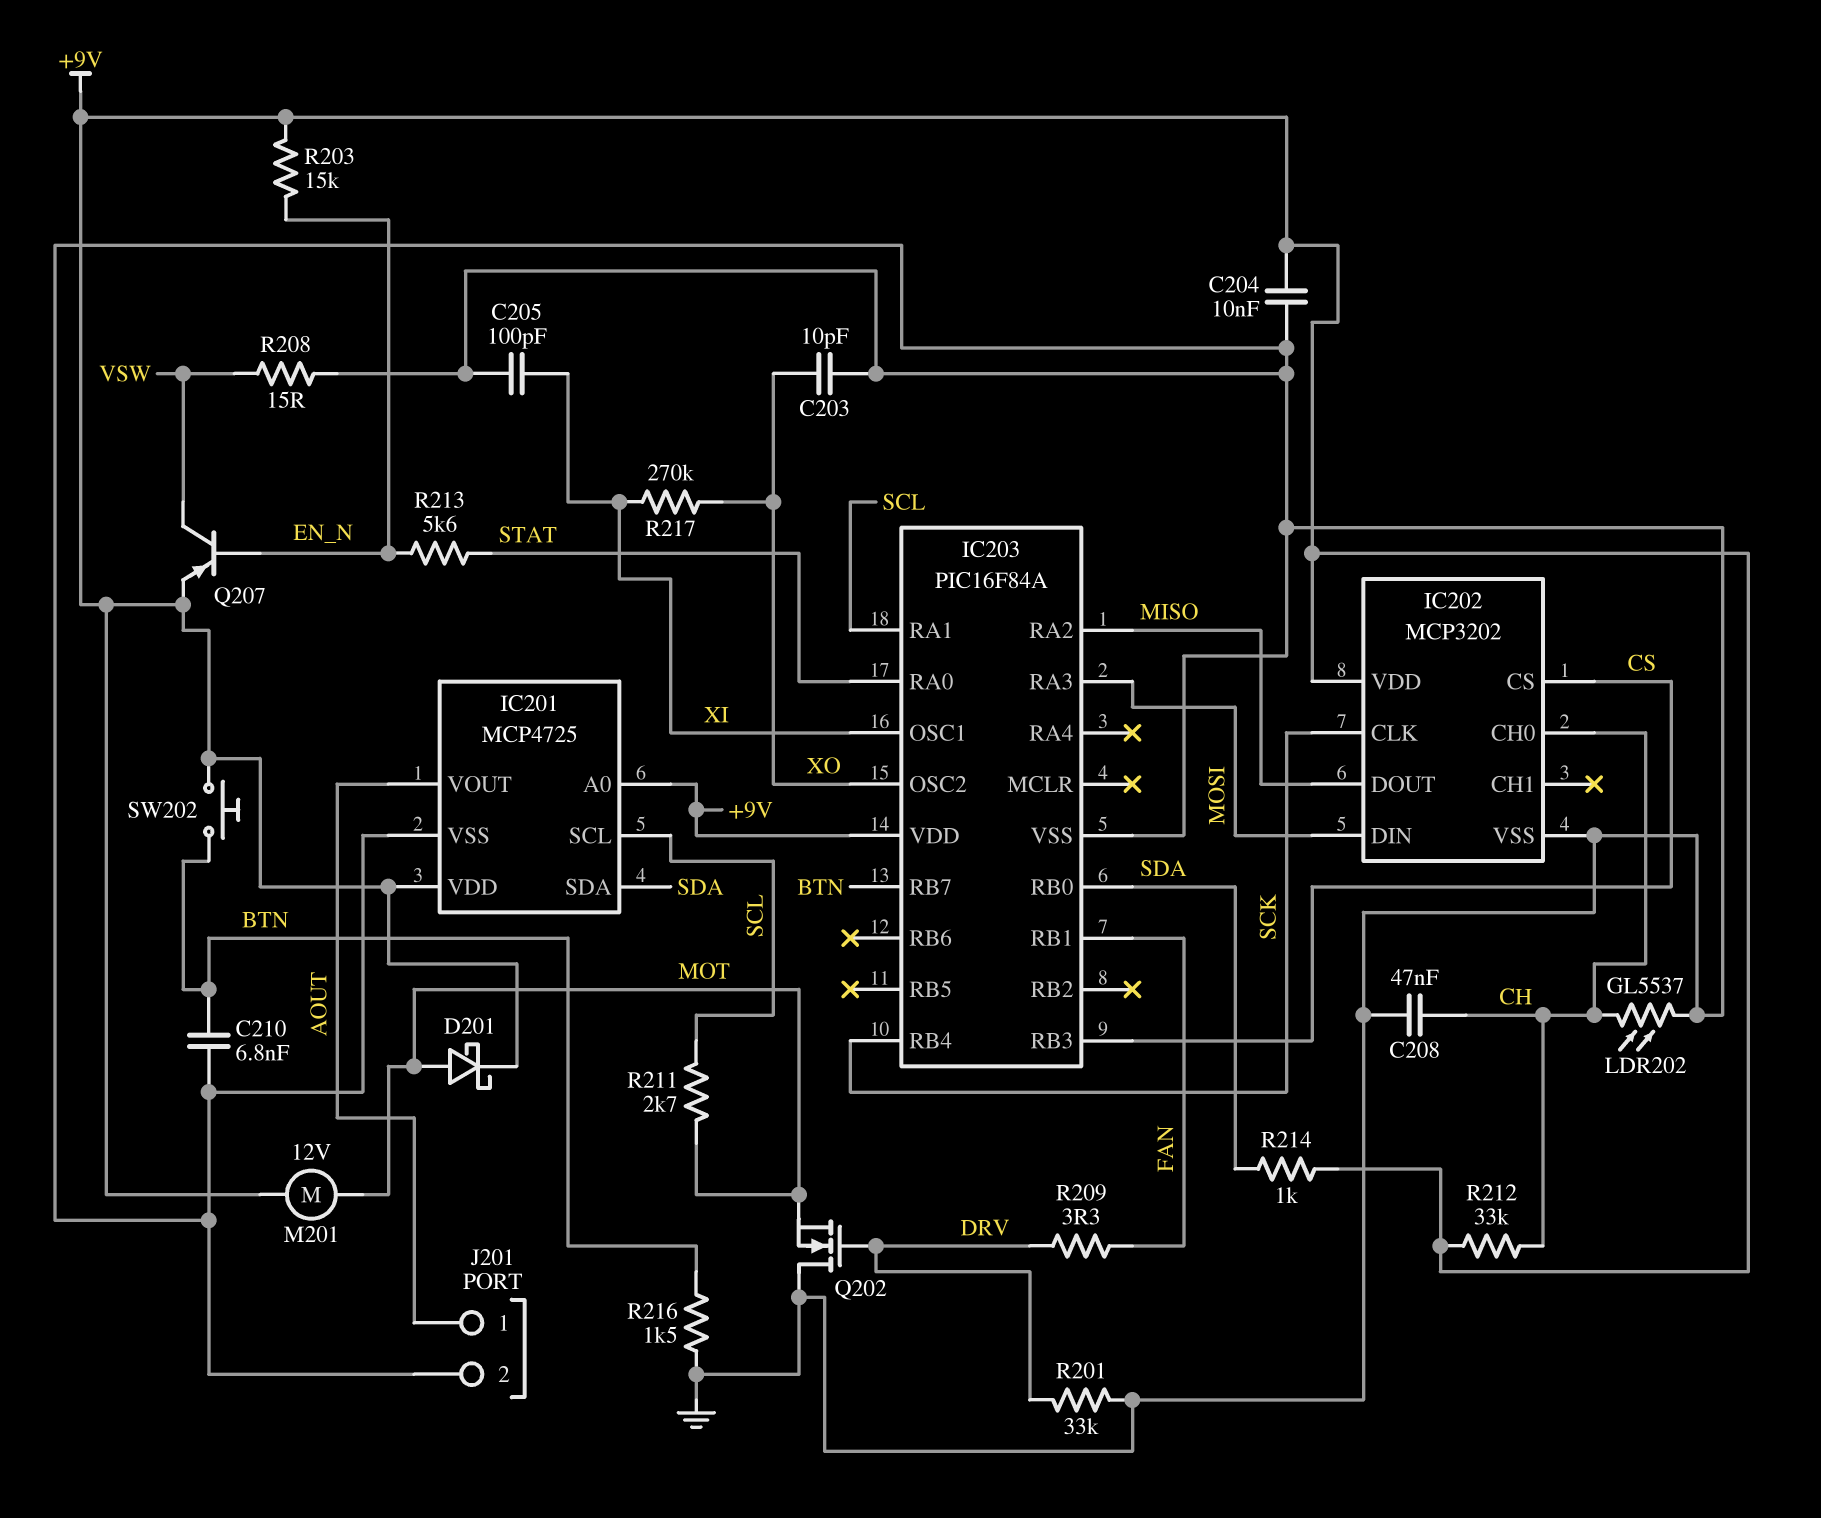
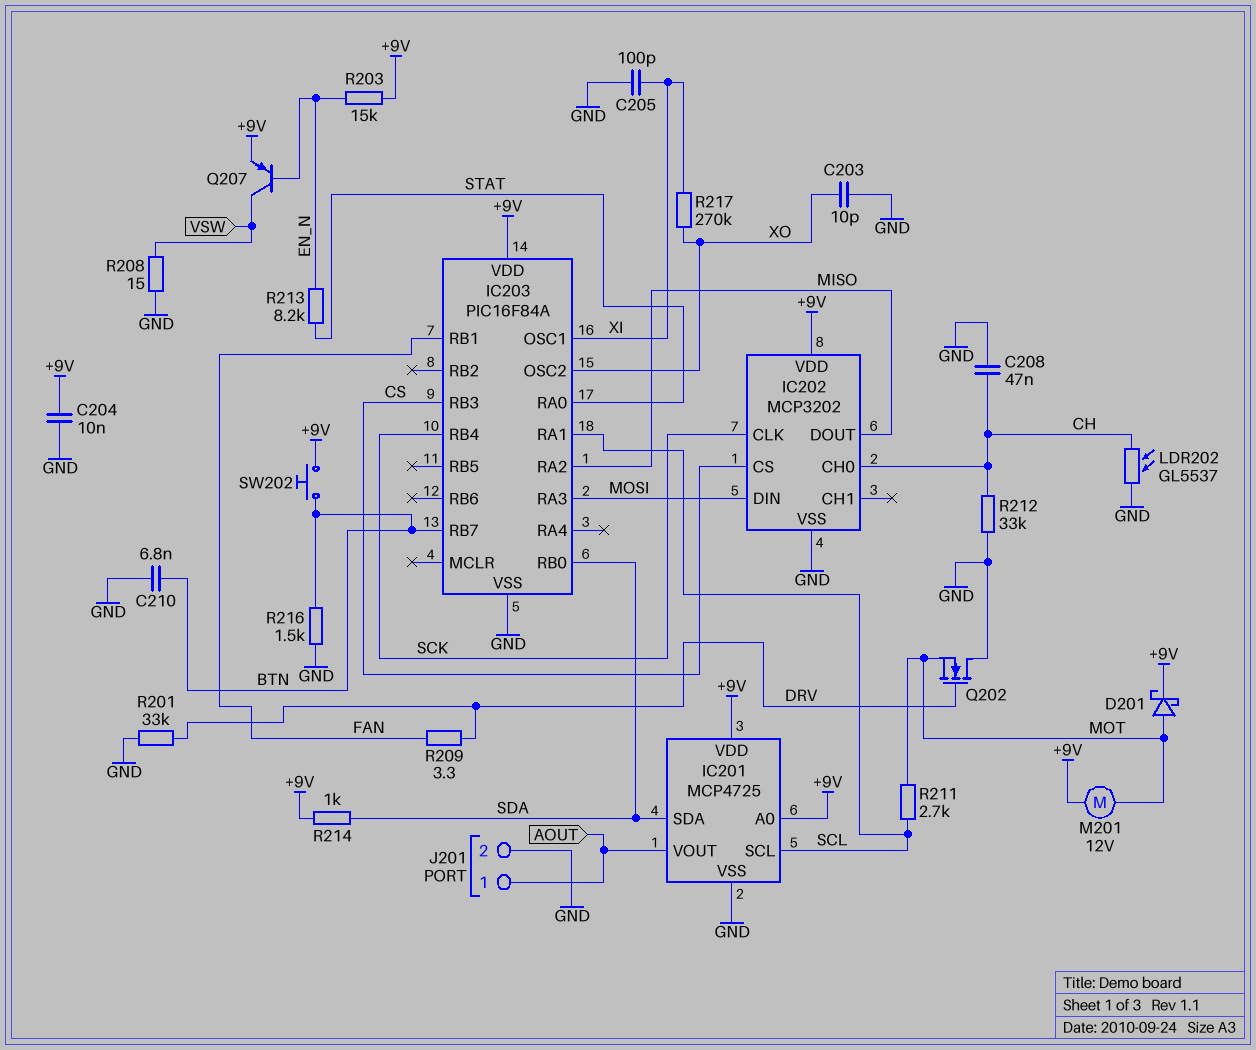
R212: 33k (+9V, CH) -> 33k (CH, GND)
R213: 5.6k (EN_N, STAT) -> 8.2k (EN_N, STAT)

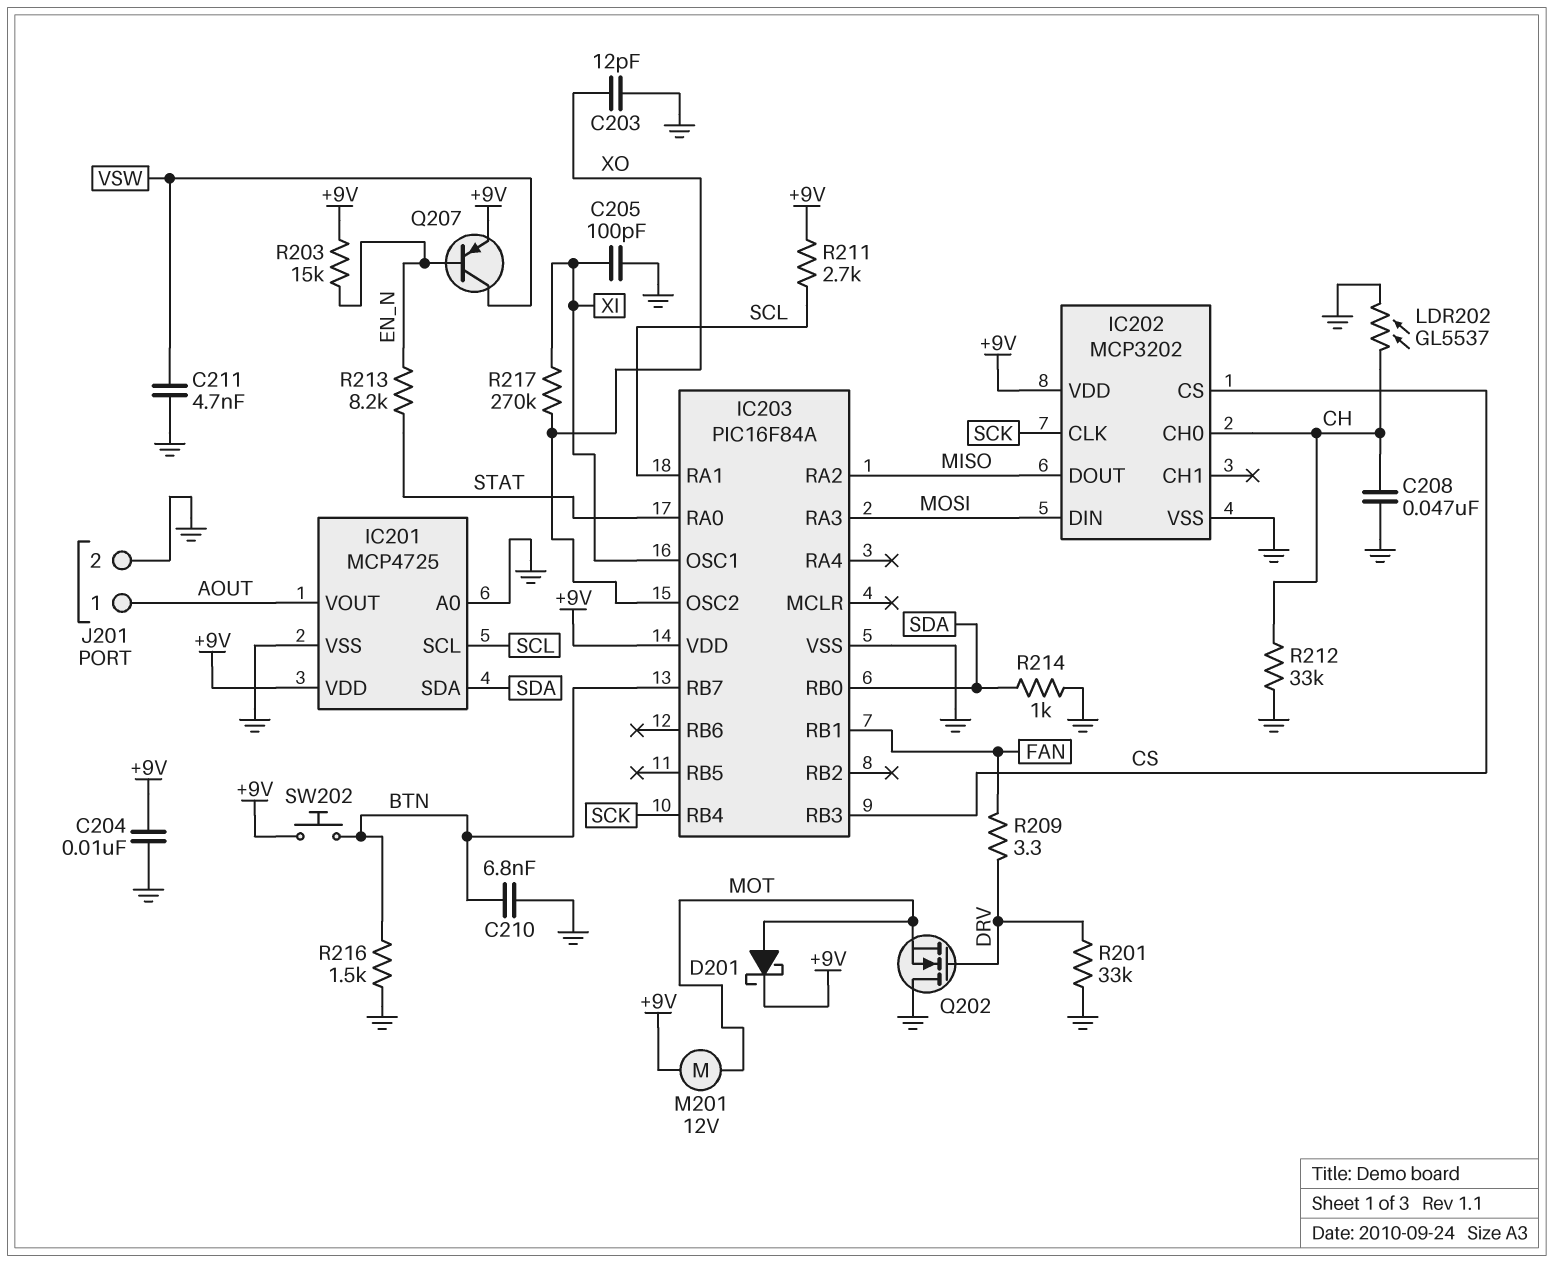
C203: 10pF (GND, XO) -> 12pF (GND, XO)
C211: none -> 4.7nF (GND, VSW)
IC201 pin A0: +9V -> GND
R208: 15 (GND, VSW) -> none
R211: 2.7k (MOT, SCL) -> 2.7k (+9V, SCL)
R214: 1k (+9V, SDA) -> 1k (GND, SDA)

